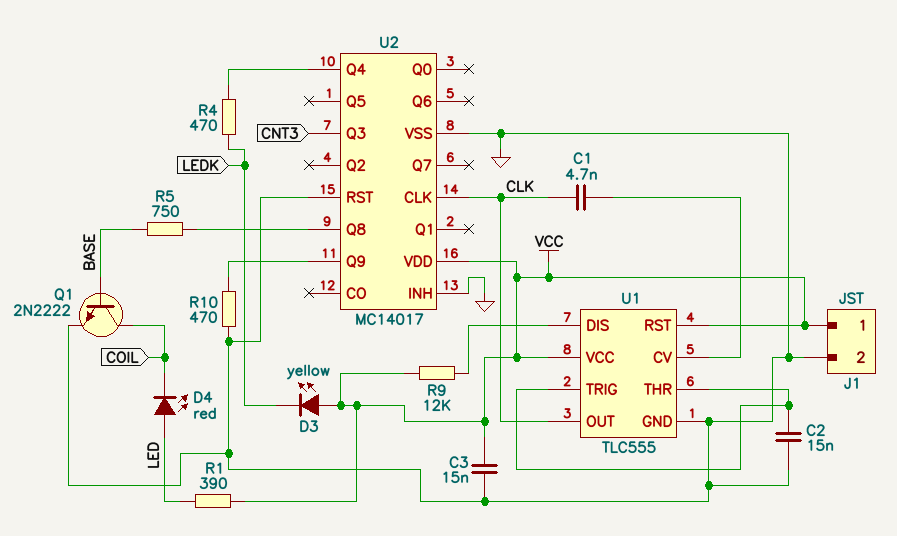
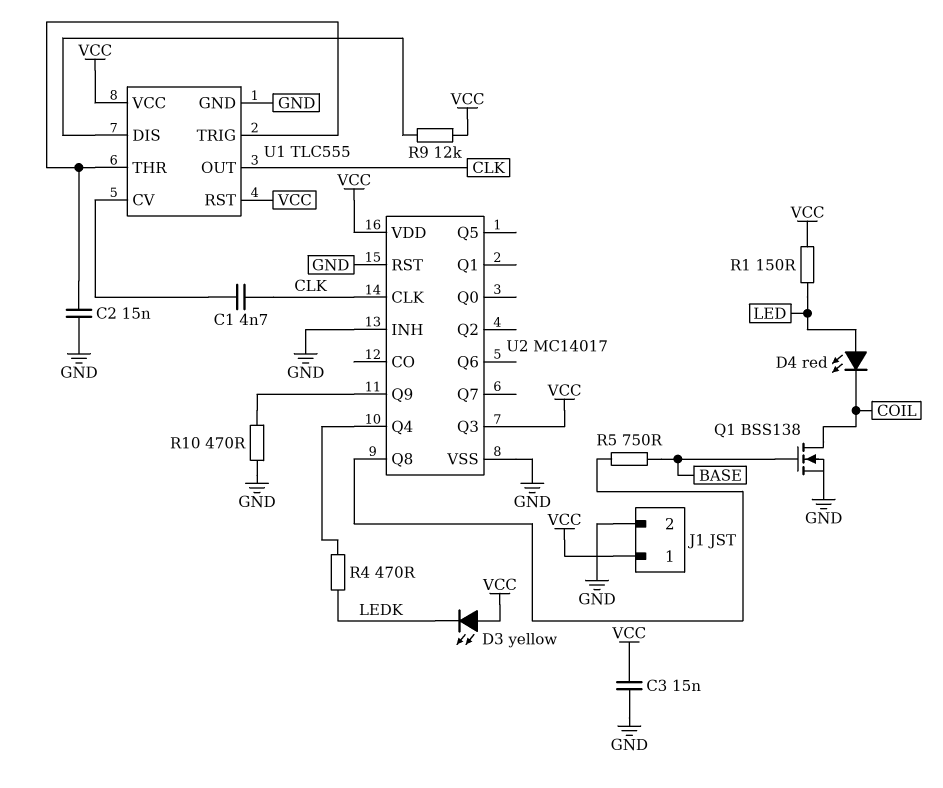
Q1: NPN 2N2222 (B BASE, C COIL, E GND) -> NMOS BSS138 (G BASE, D COIL, S GND)
R1: 390 (LED, VCC) -> 150 (LED, VCC)
U2 pin Q3: CNT3 -> VCC

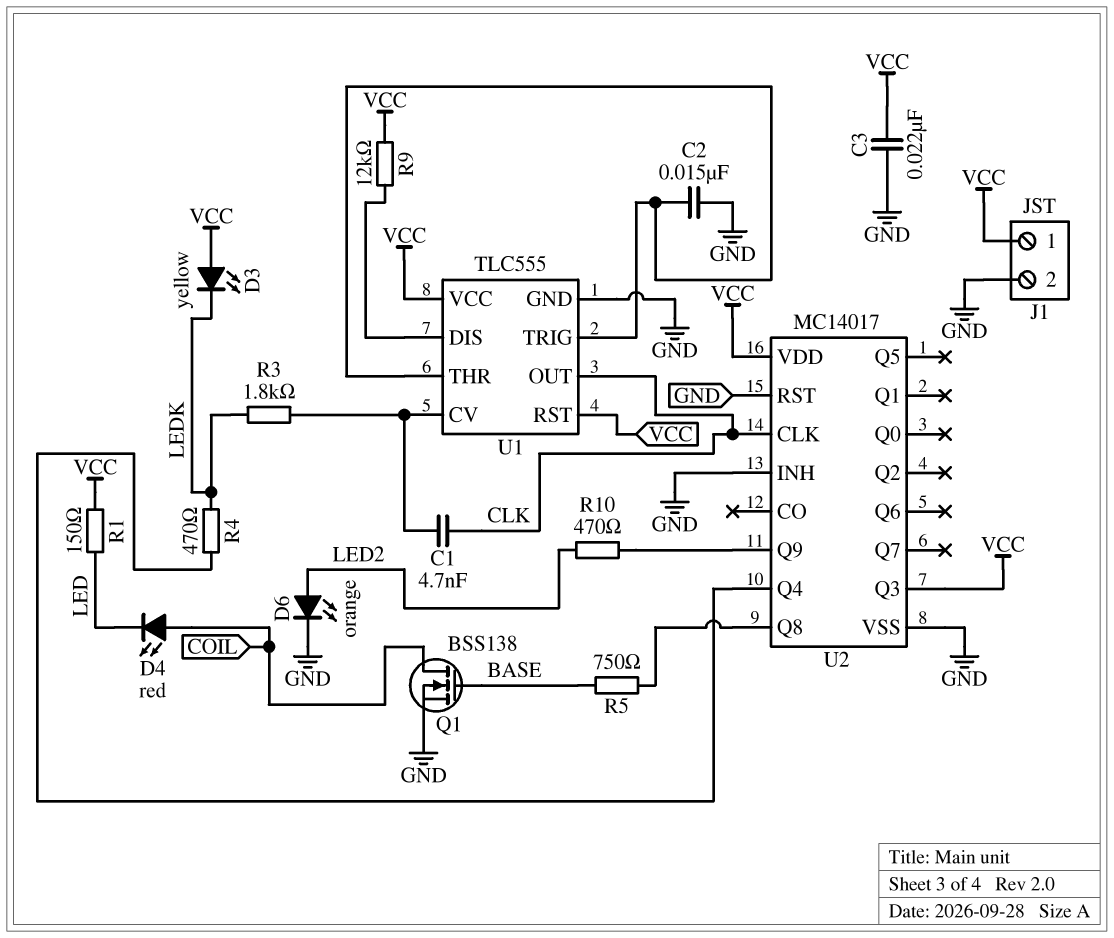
C3: 15nF (GND, VCC) -> 22nF (GND, VCC)
D4: LED red (A LED, K COIL) -> LED red (A COIL, K LED)
D6: none -> LED orange (A LED2, K GND)
R3: none -> 1.8k (LEDK, U1/CV)
R10: 470 (GND, U2/Q9) -> 470 (LED2, U2/Q9)

